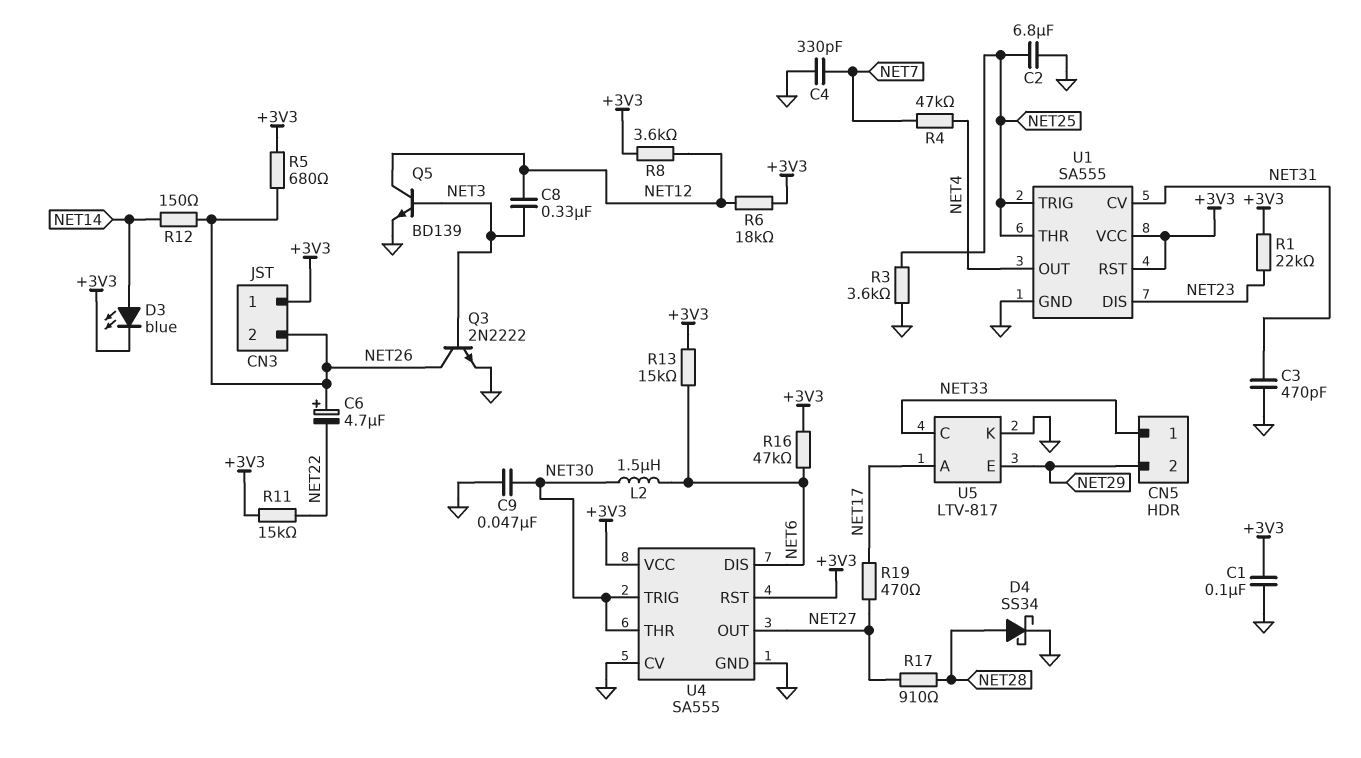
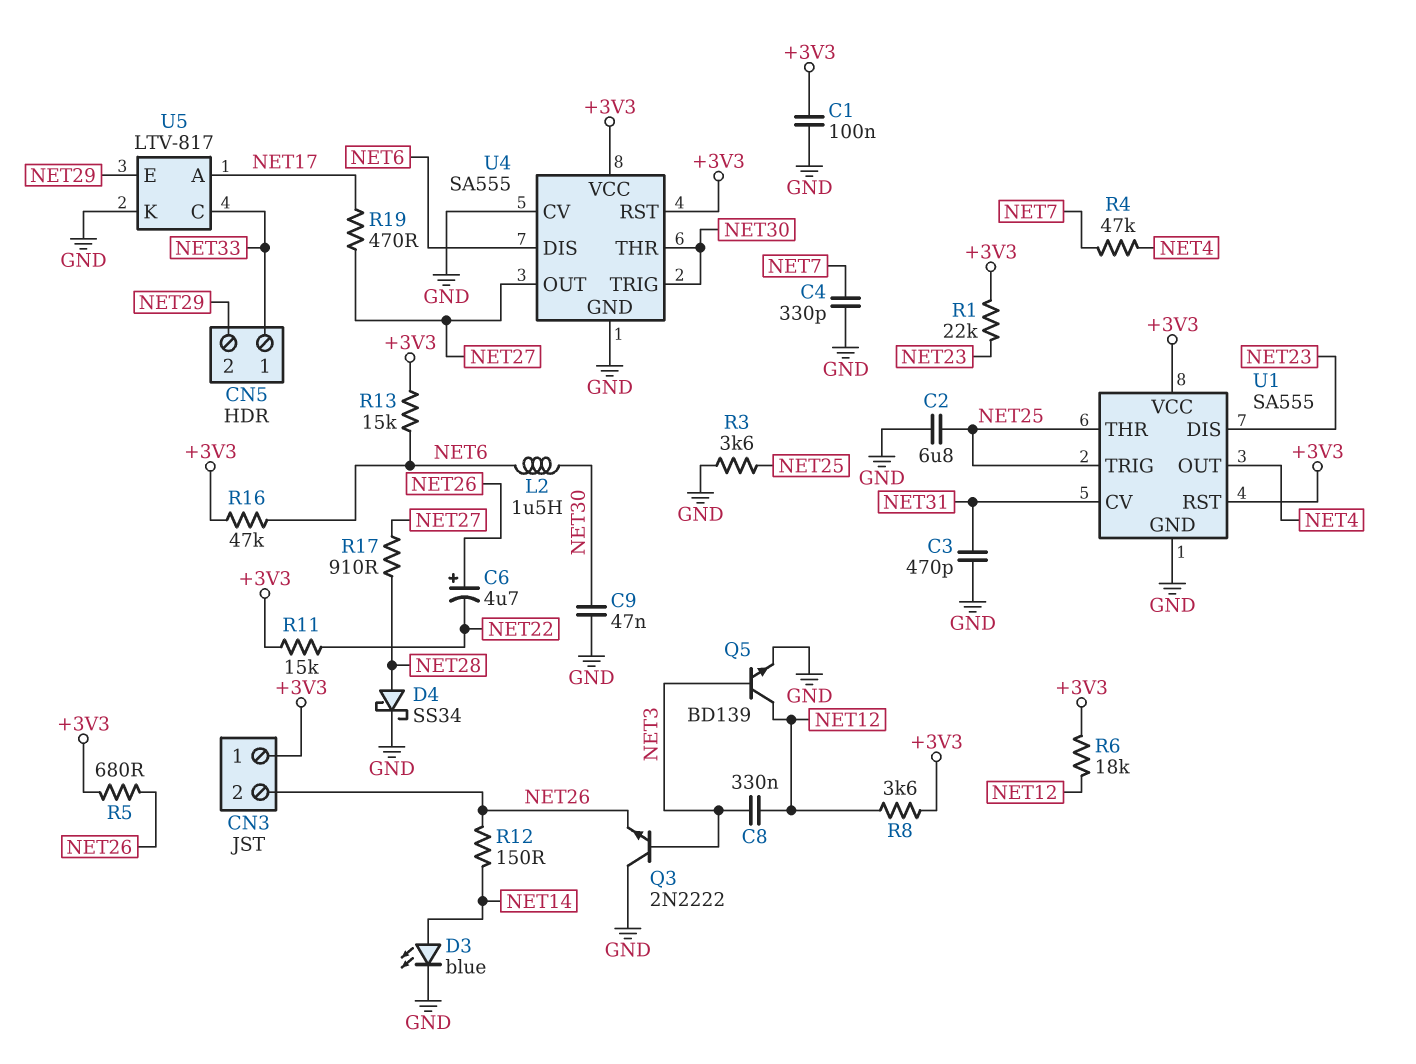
D3: LED blue (A NET14, K +3V3) -> LED blue (A NET14, K GND)
Q3: NPN 2N2222 (B NET3, C NET26, E GND) -> NPN 2N2222 (B NET3, C GND, E NET26)

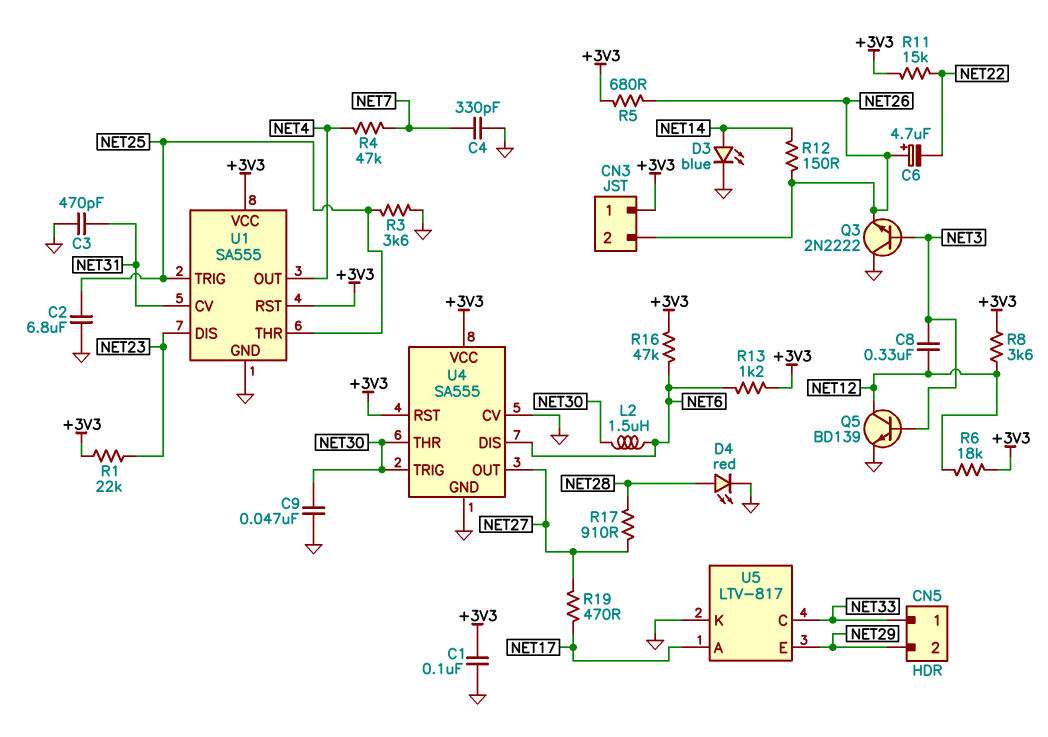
D4: schottky SS34 (A NET28, K GND) -> LED red (A NET28, K GND)
R13: 15k (+3V3, NET6) -> 1.2k (+3V3, NET6)

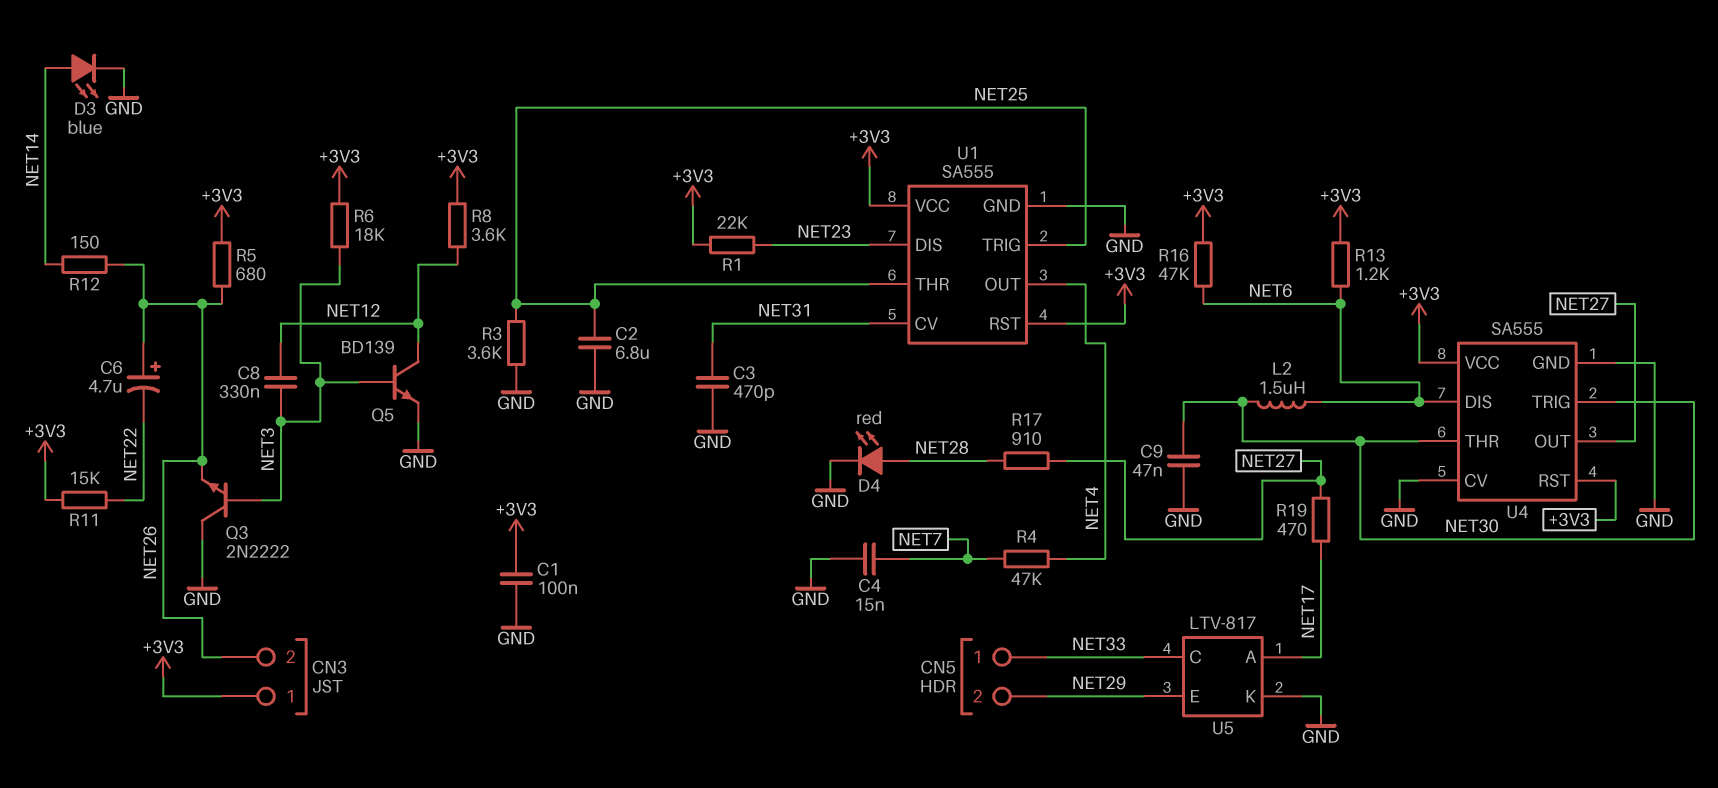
C4: 330pF (GND, NET7) -> 15nF (GND, NET7)
R6: 18k (+3V3, NET12) -> 18k (+3V3, NET3)

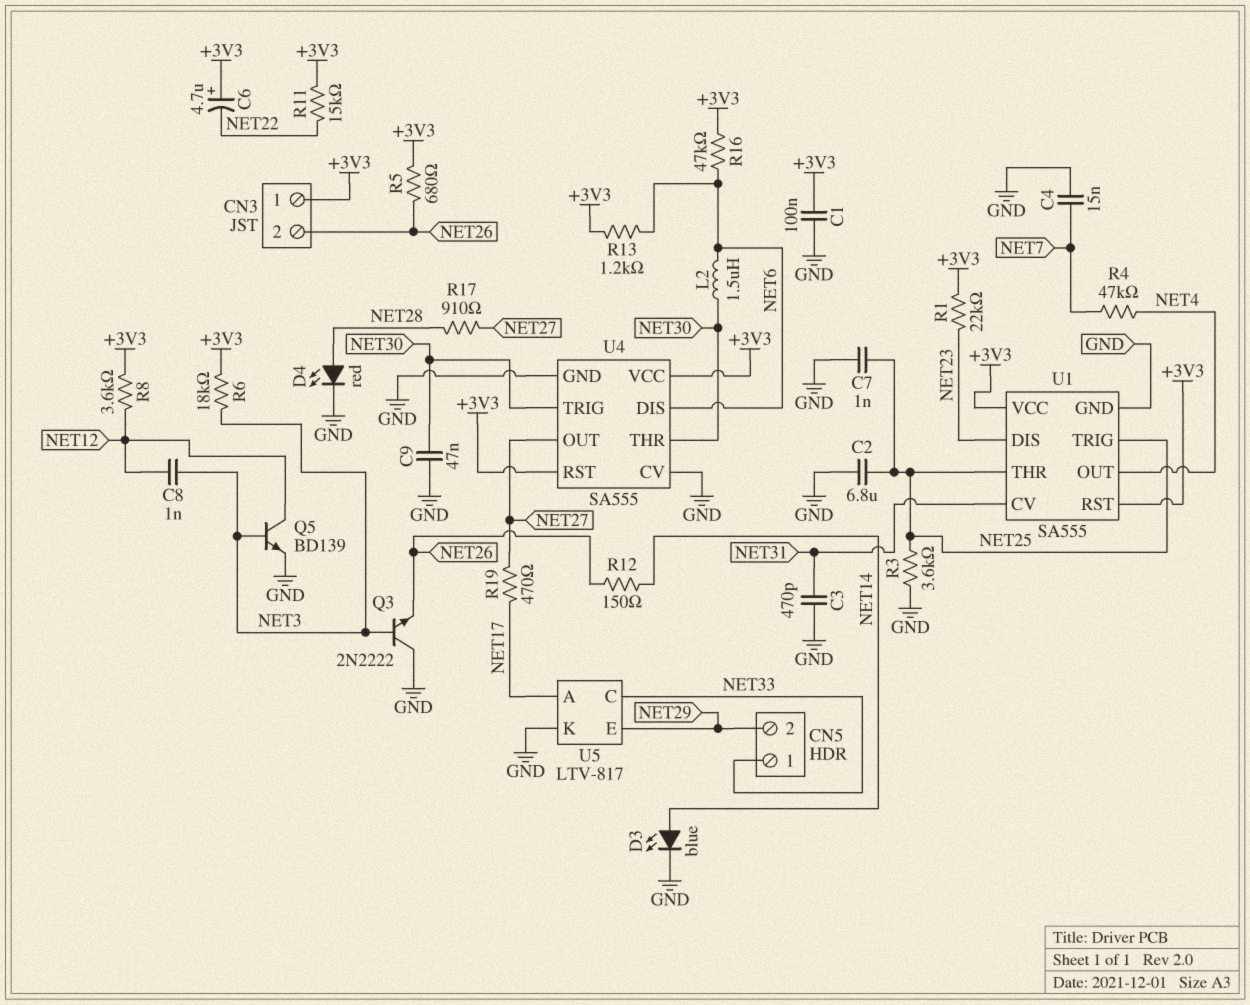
C6: 4.7uF (plus NET26, minus NET22) -> 4.7uF (plus +3V3, minus NET22)
C7: none -> 1nF (GND, NET25)
C8: 330nF (NET3, NET12) -> 1nF (NET3, NET12)

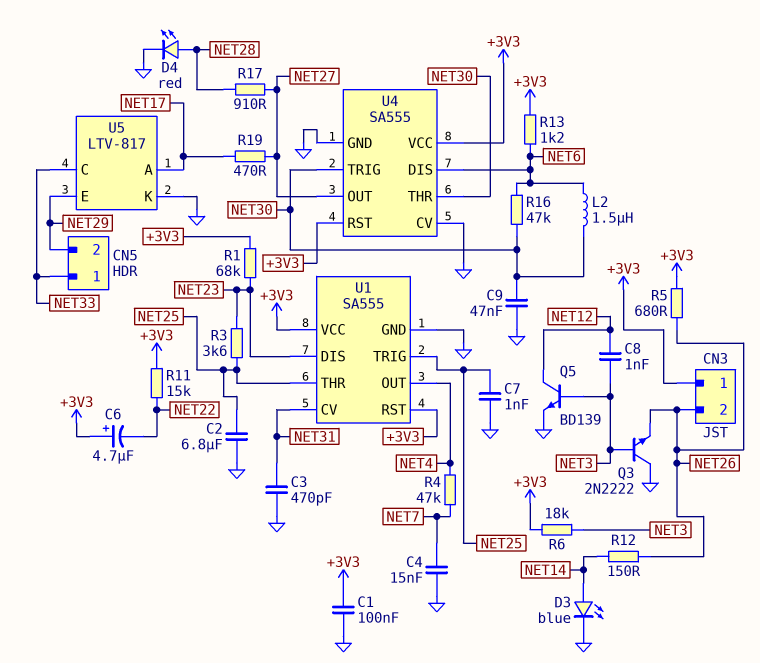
R1: 22k (+3V3, NET23) -> 68k (+3V3, NET23)
R3: 3.6k (GND, NET25) -> 3.6k (NET23, NET25)
R8: 3.6k (+3V3, NET12) -> none
R16: 47k (+3V3, NET6) -> 47k (NET6, NET30)

